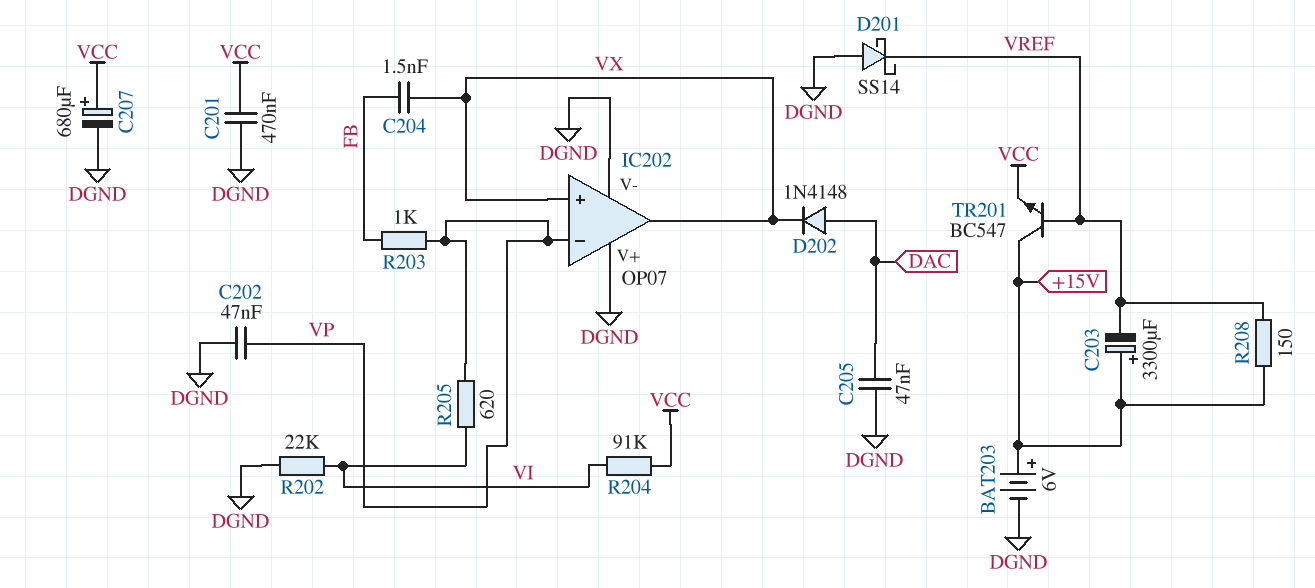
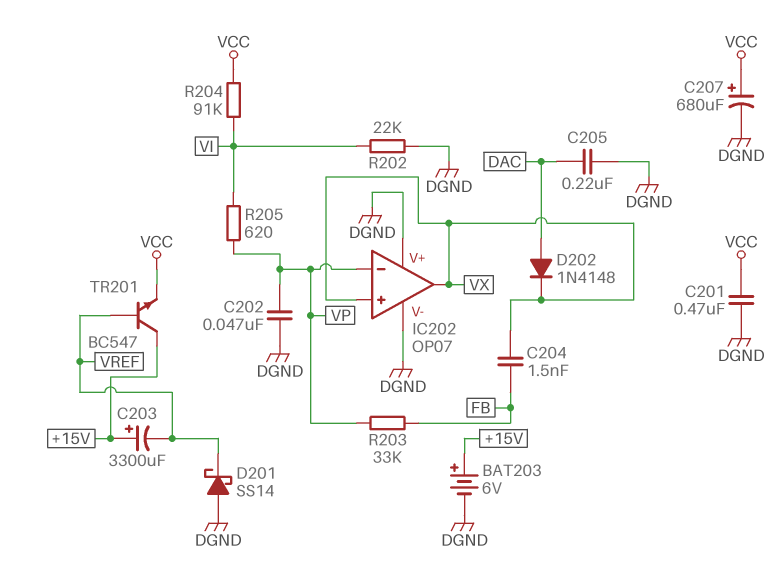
C205: 47nF (DAC, DGND) -> 220nF (DAC, DGND)
R203: 1k (FB, VP) -> 33k (FB, VP)
R208: 150 (+15V, VREF) -> none

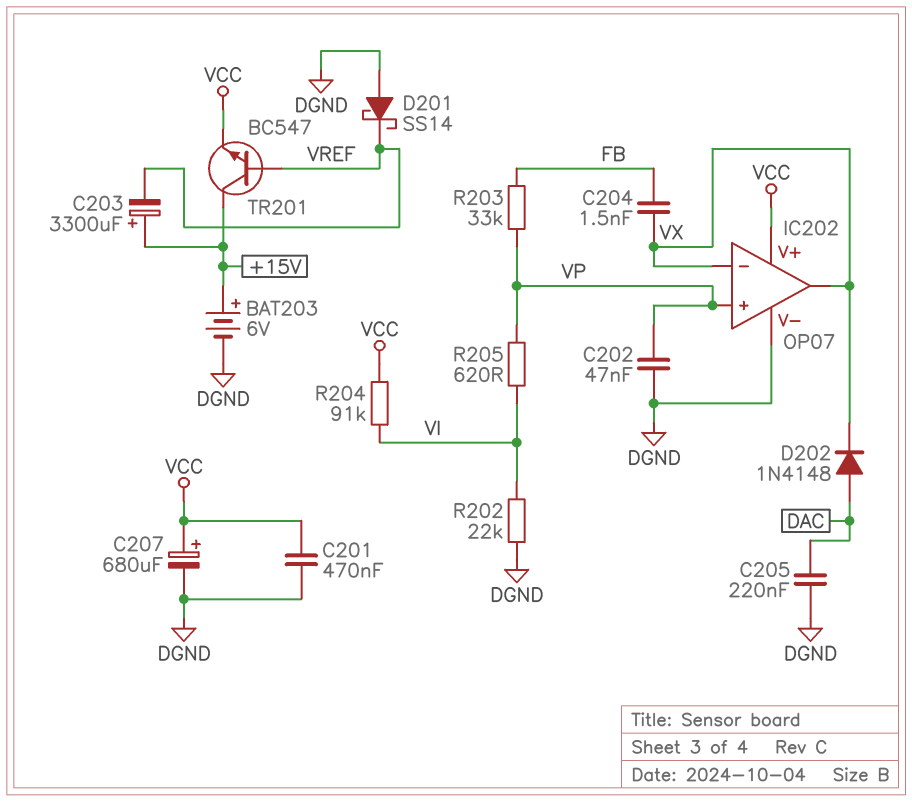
IC202 pin V+: DGND -> VCC
IC202 pin in+: VX -> VP
IC202 pin in-: VP -> VX

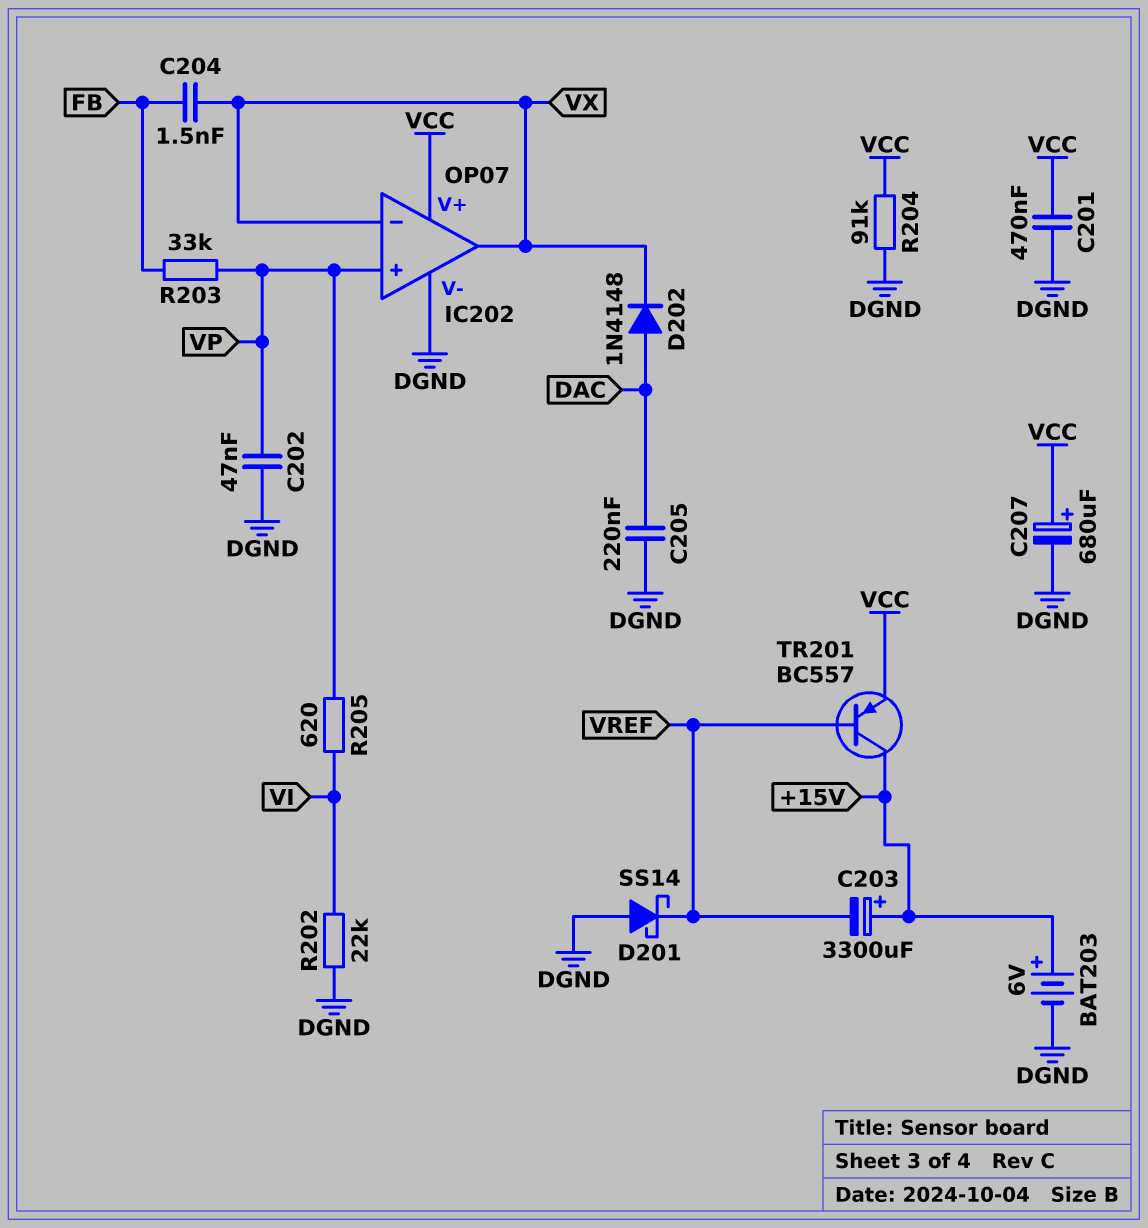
R204: 91k (VCC, VI) -> 91k (DGND, VCC)
TR201: NPN BC547 (B VREF, C +15V, E VCC) -> PNP BC557 (B VREF, C +15V, E VCC)

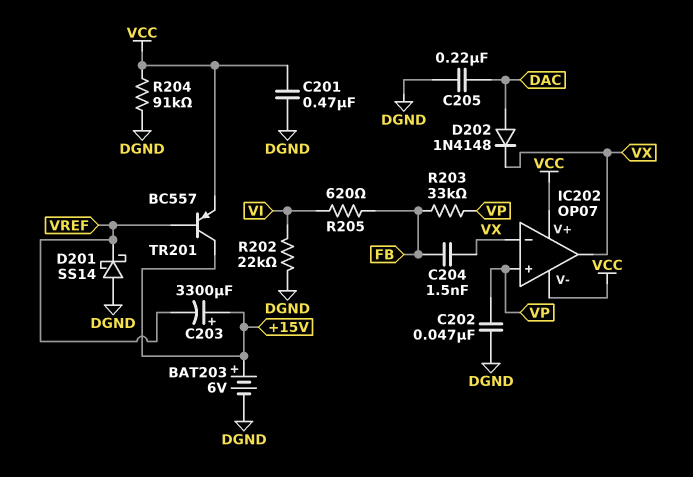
C207: 680uF (plus VCC, minus DGND) -> none
IC202 pin V-: DGND -> VCC
R205: 620 (VI, VP) -> 620 (FB, VI)

